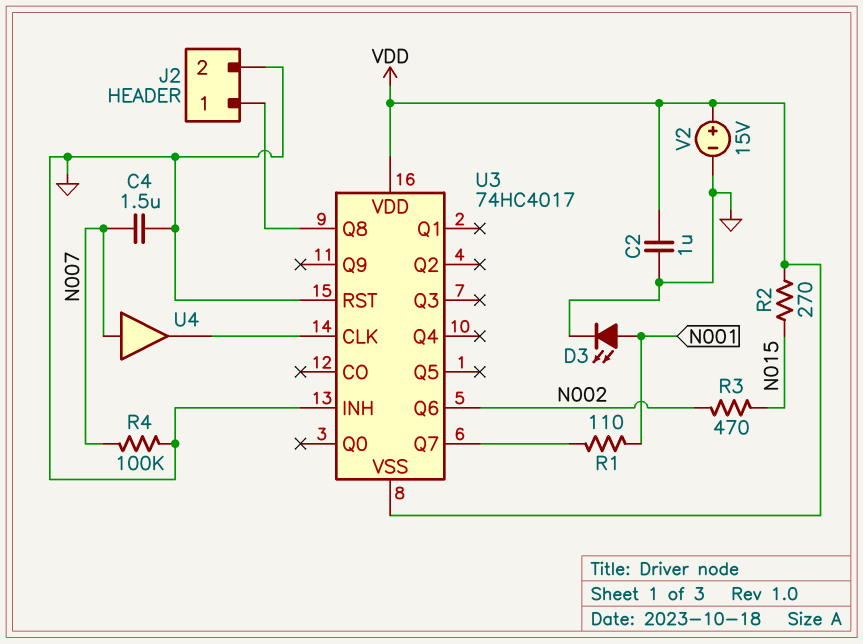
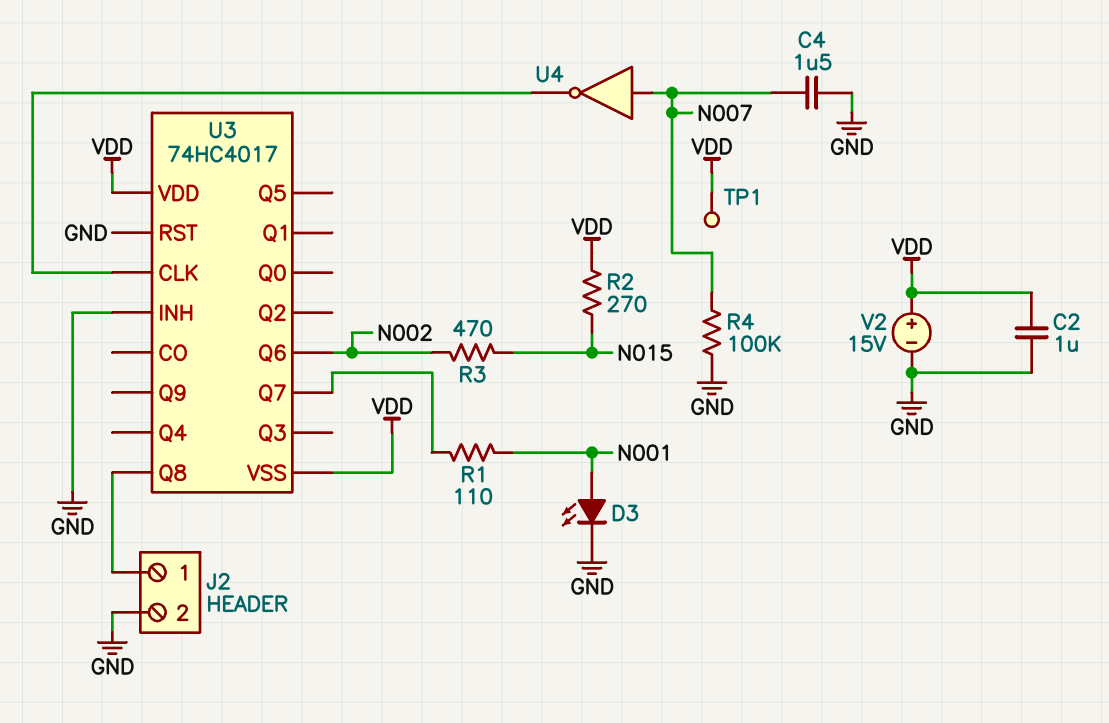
TP1: none -> test point (VDD)
U4: buffer (in N007, out U3/CLK) -> NOT (in N007, out U3/CLK)

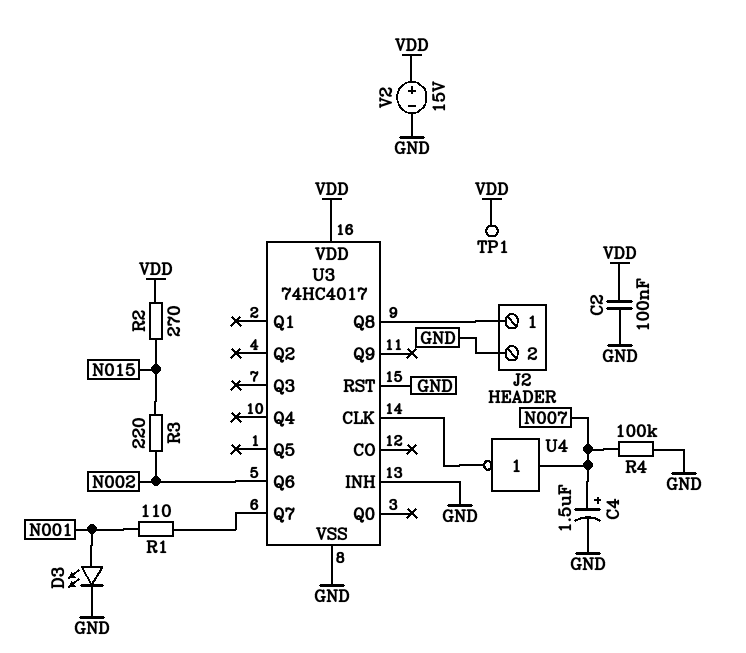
C2: 1uF (GND, VDD) -> 100nF (GND, VDD)
C4: 1.5uF (GND, N007) -> 1.5uF (plus N007, minus GND)
R3: 470 (N002, N015) -> 220 (N002, N015)
U3 pin VSS: VDD -> GND

